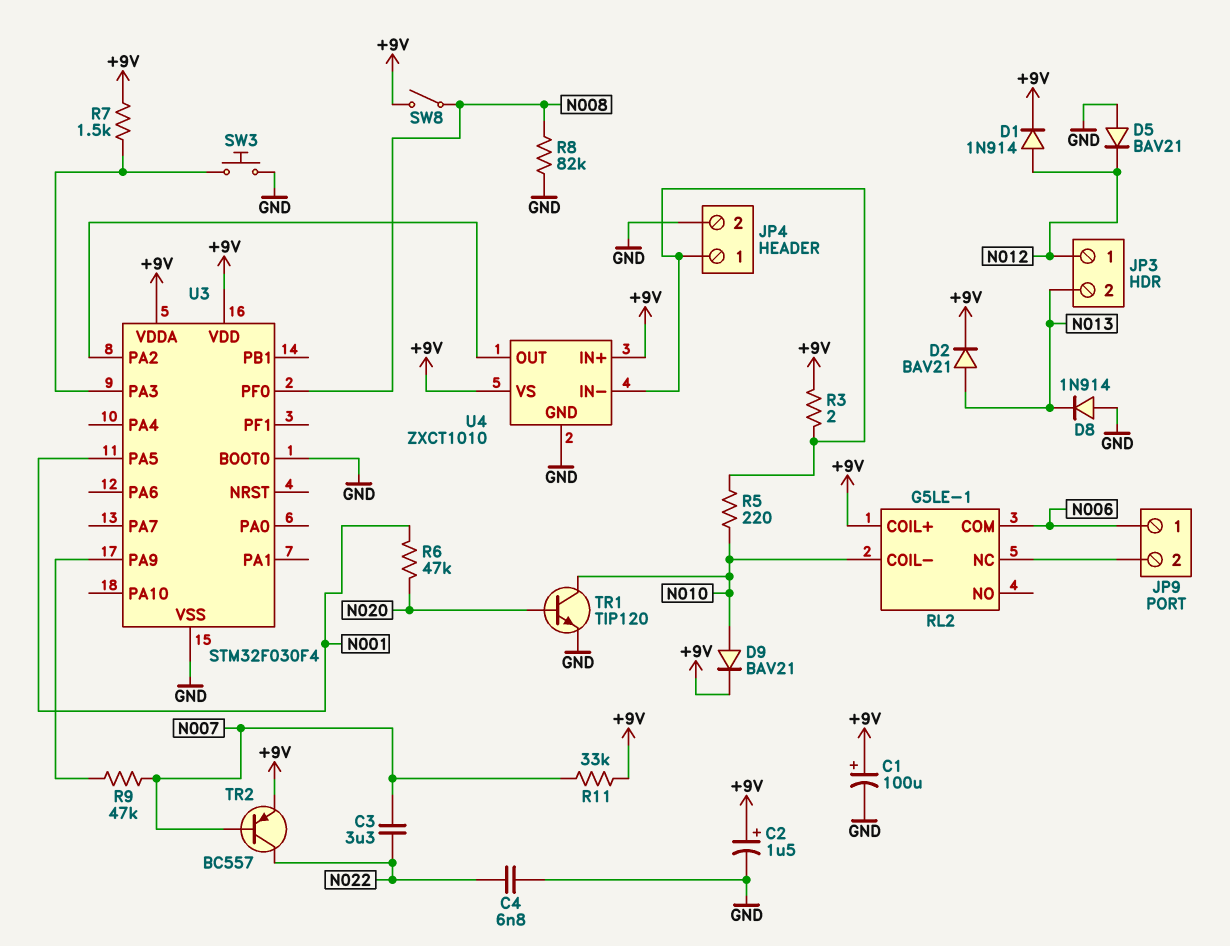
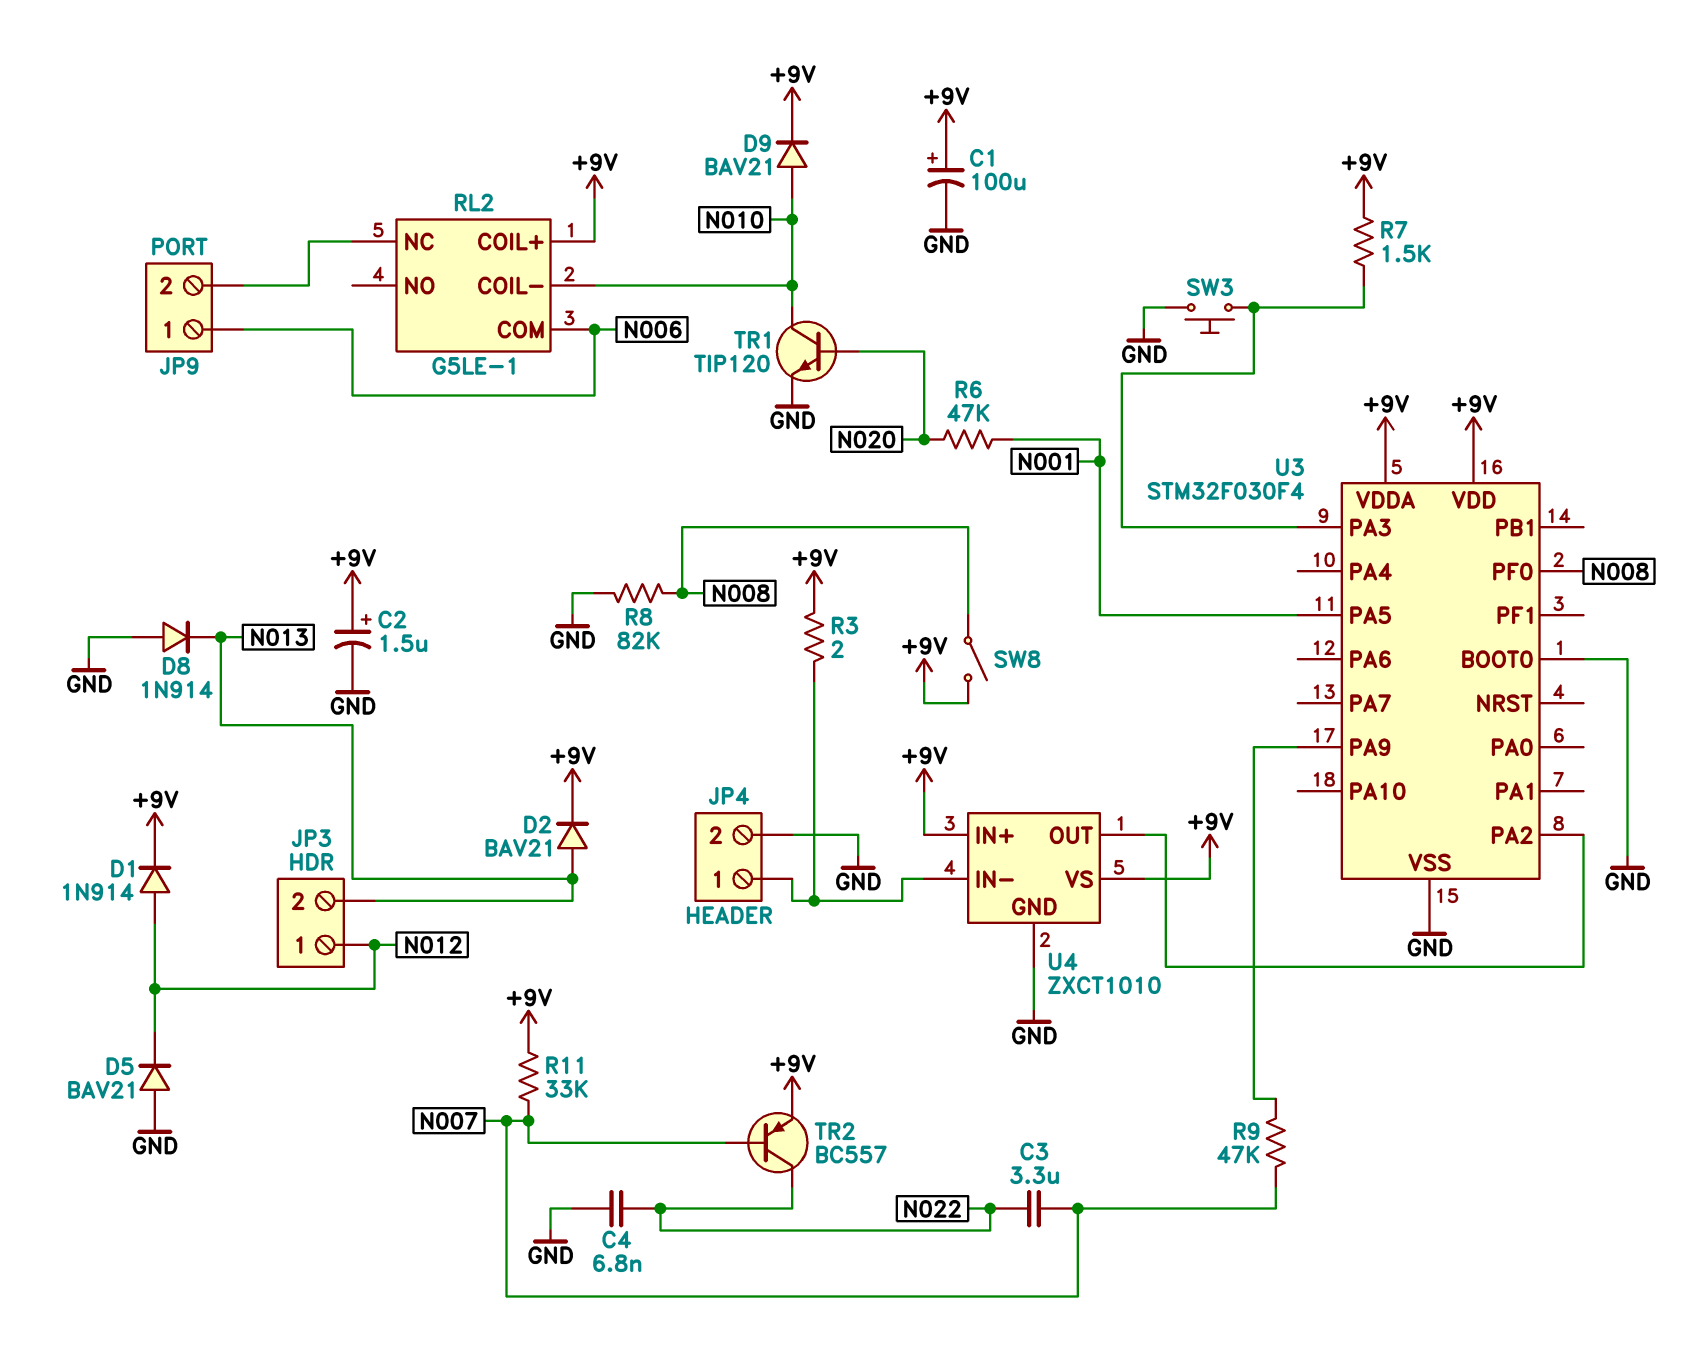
R5: 220 (JP4/1, N010) -> none

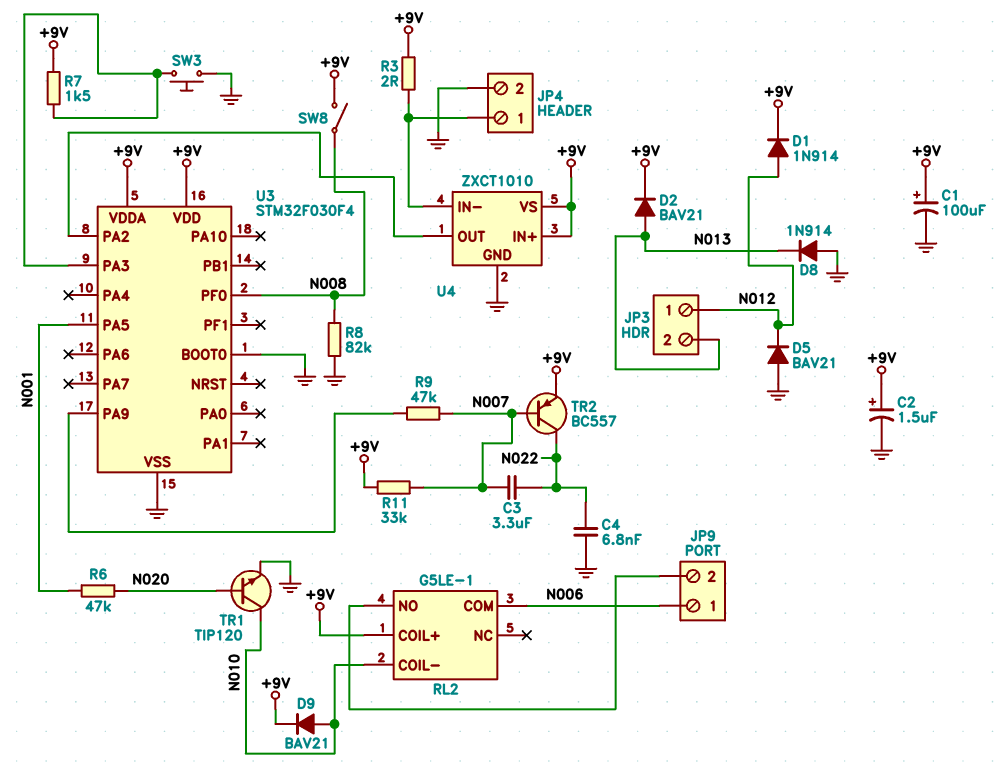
RL2 pin NC: JP9/2 -> none
RL2 pin NO: none -> JP9/2

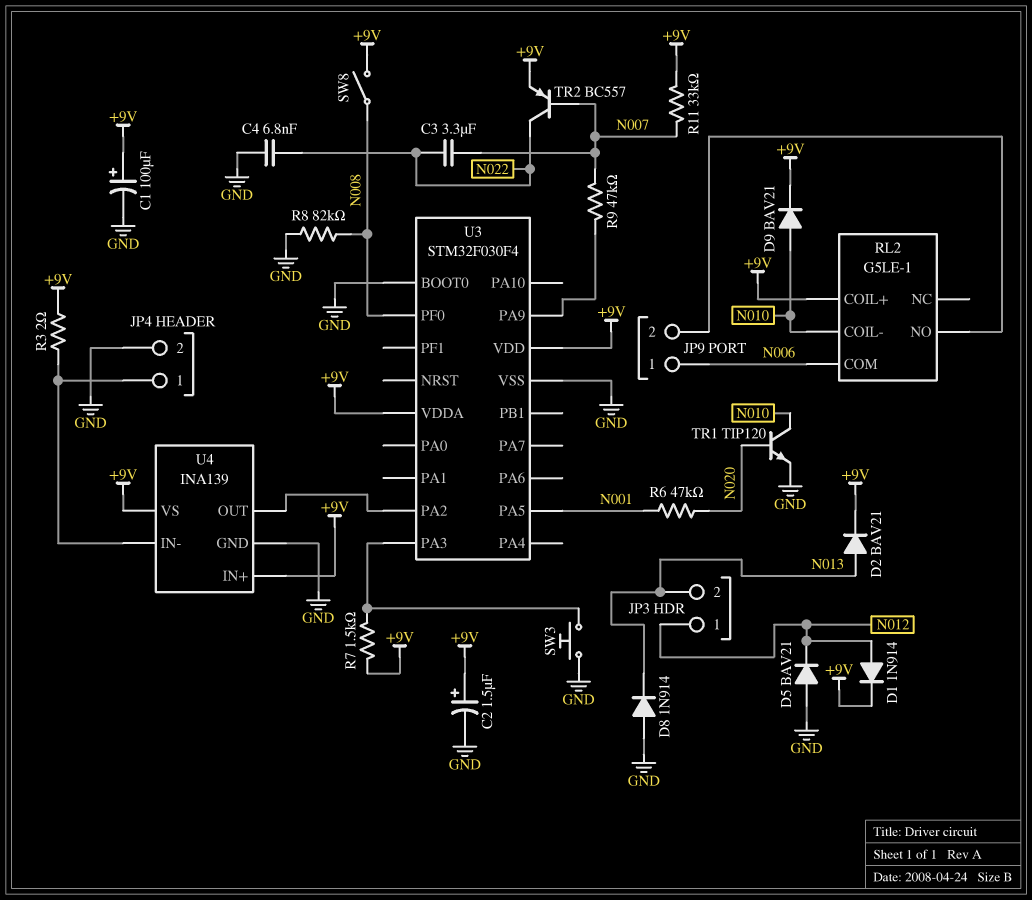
U4: ZXCT1010 -> INA139

